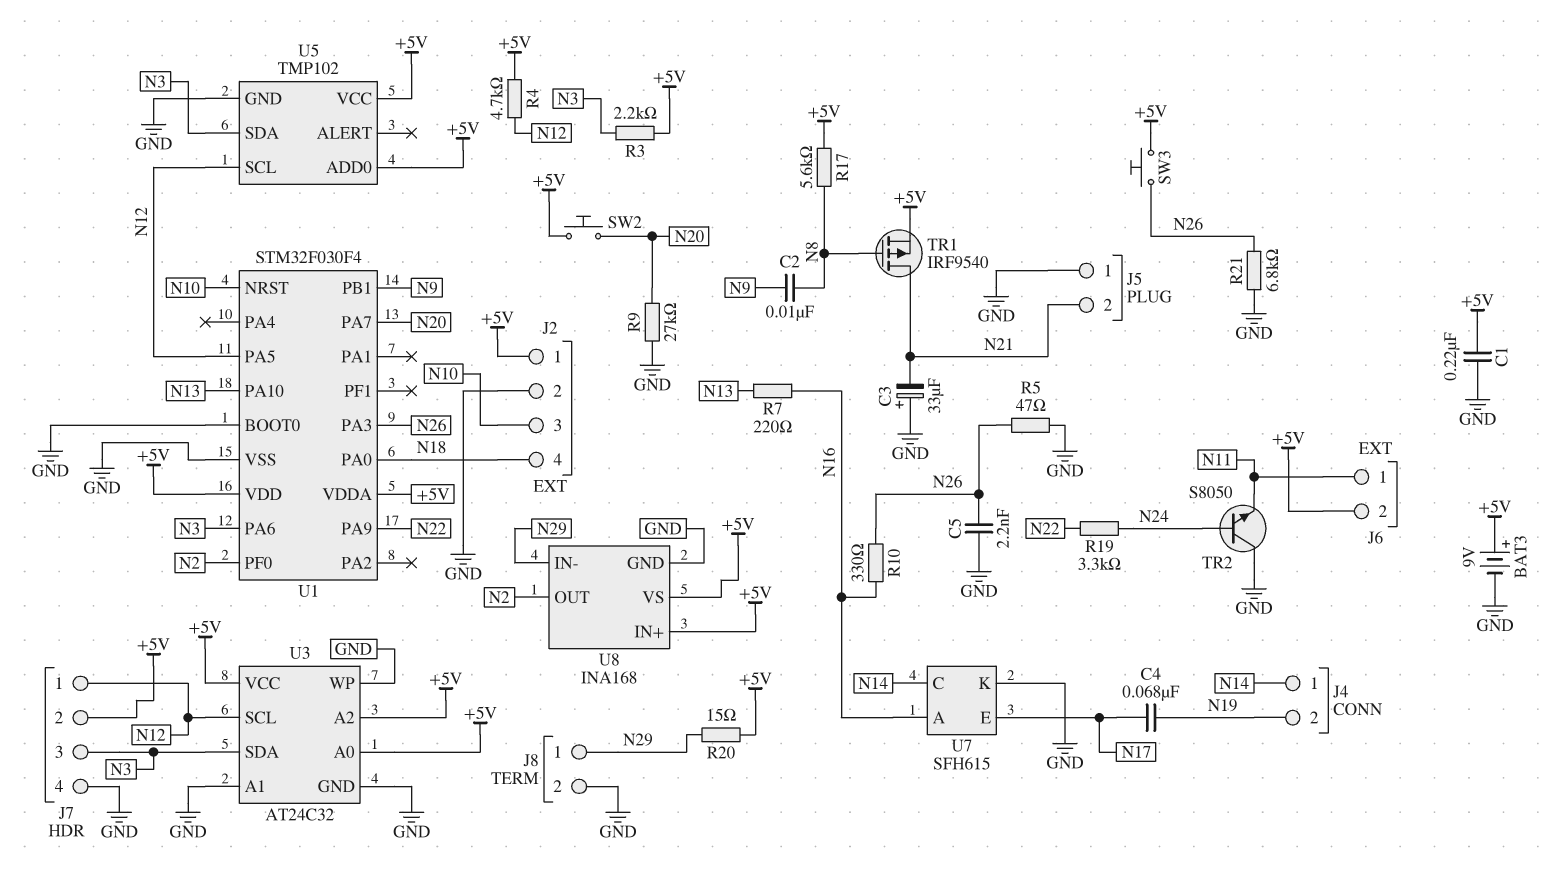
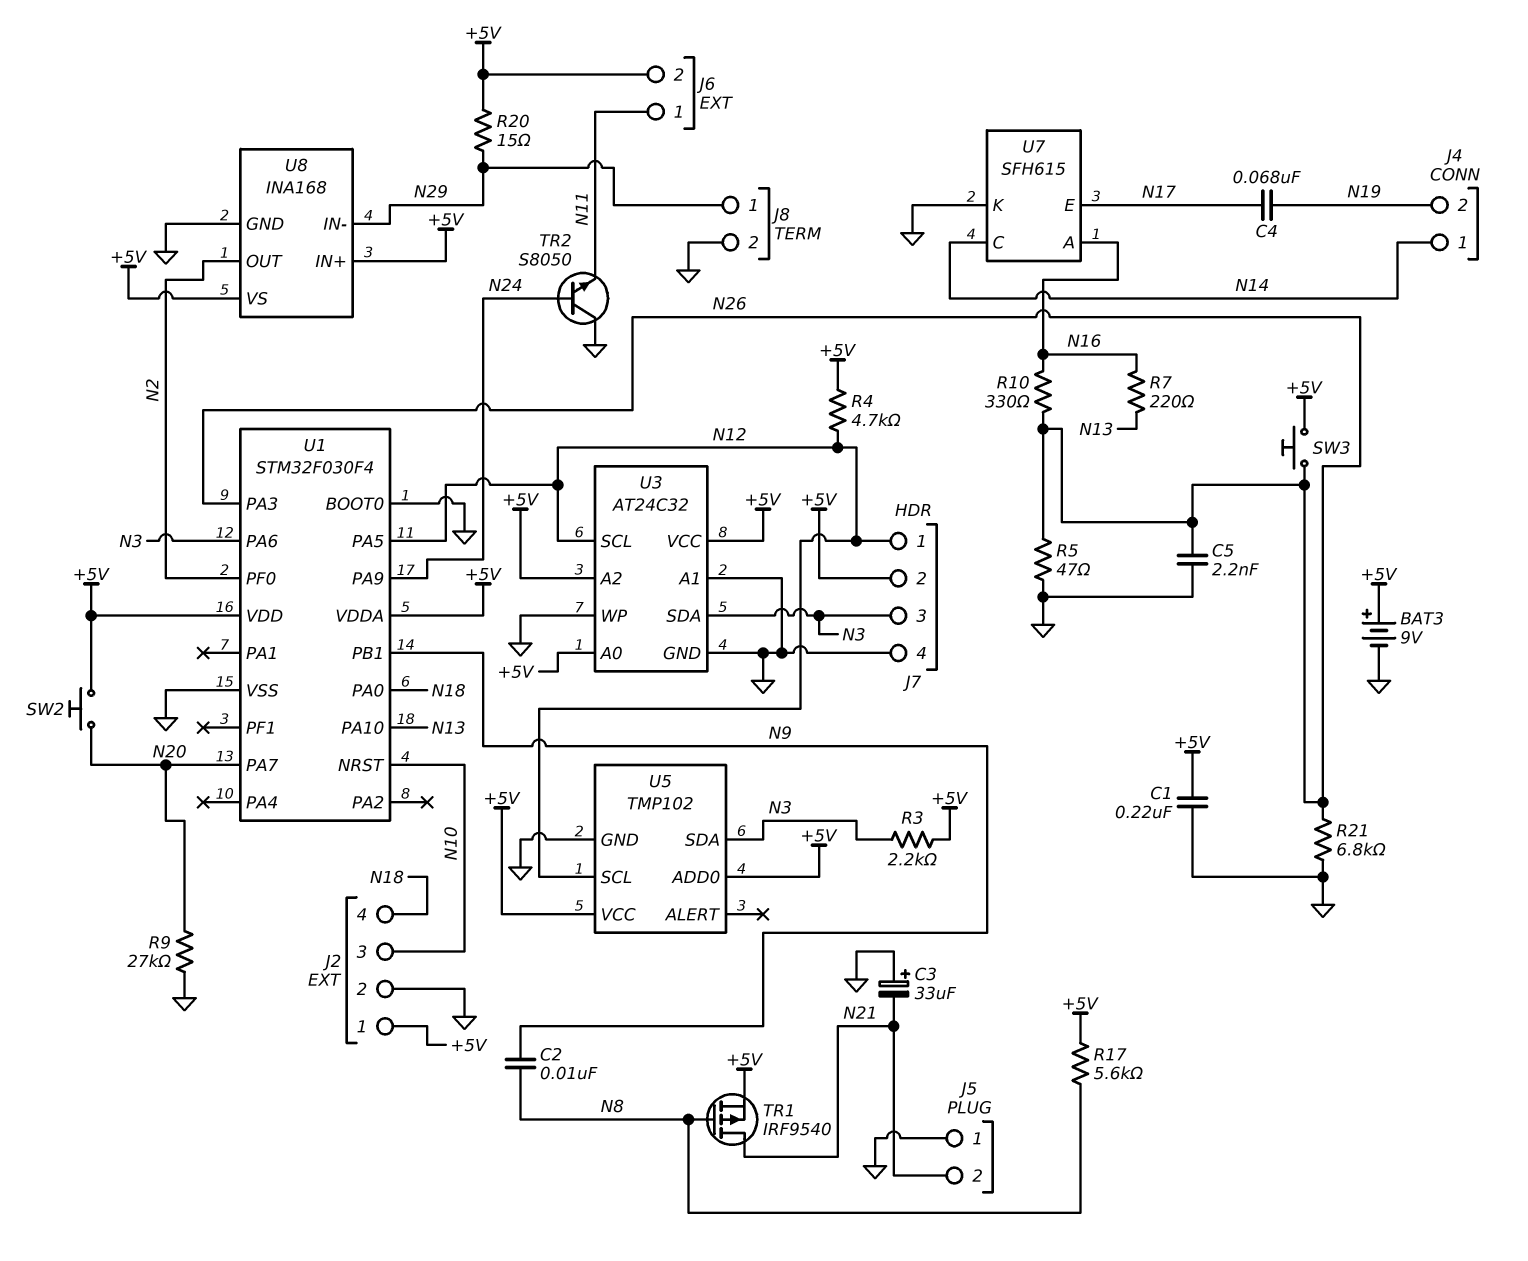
R19: 3.3k (N22, N24) -> none
U1 pin PA9: N22 -> N24

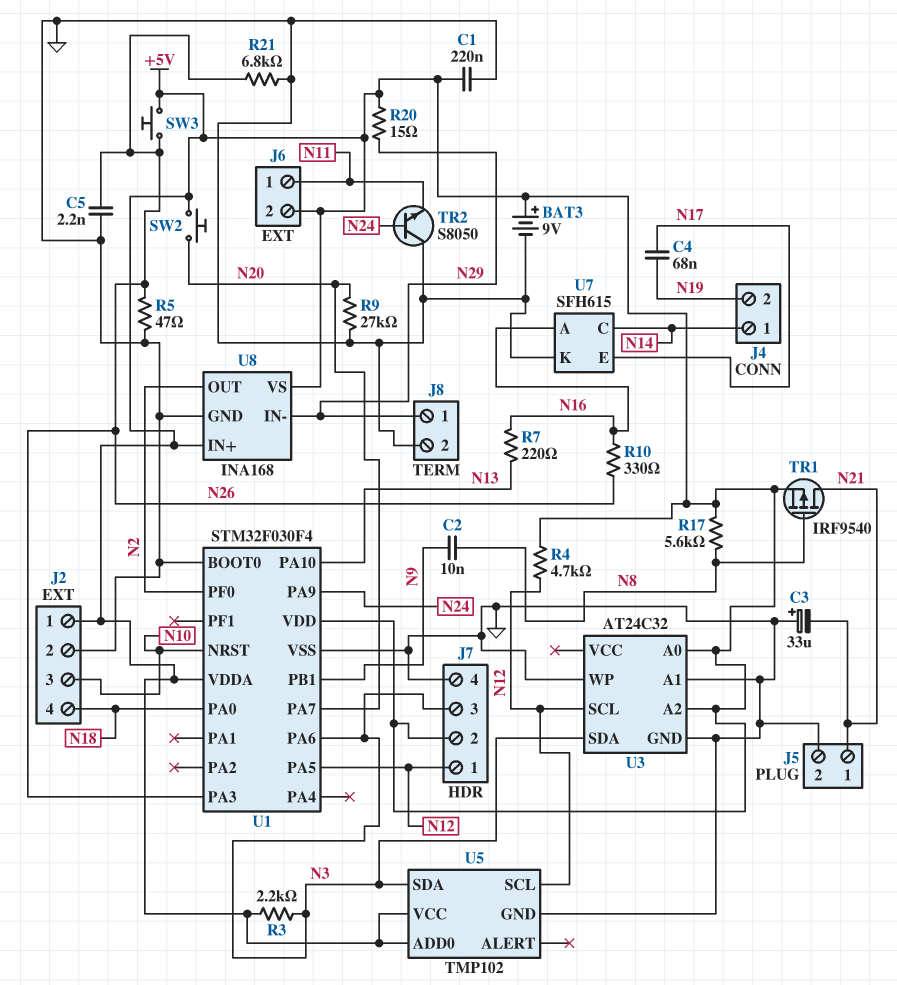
J5 pin 1: GND -> N21
J5 pin 2: N21 -> GND
U3 pin VCC: +5V -> none

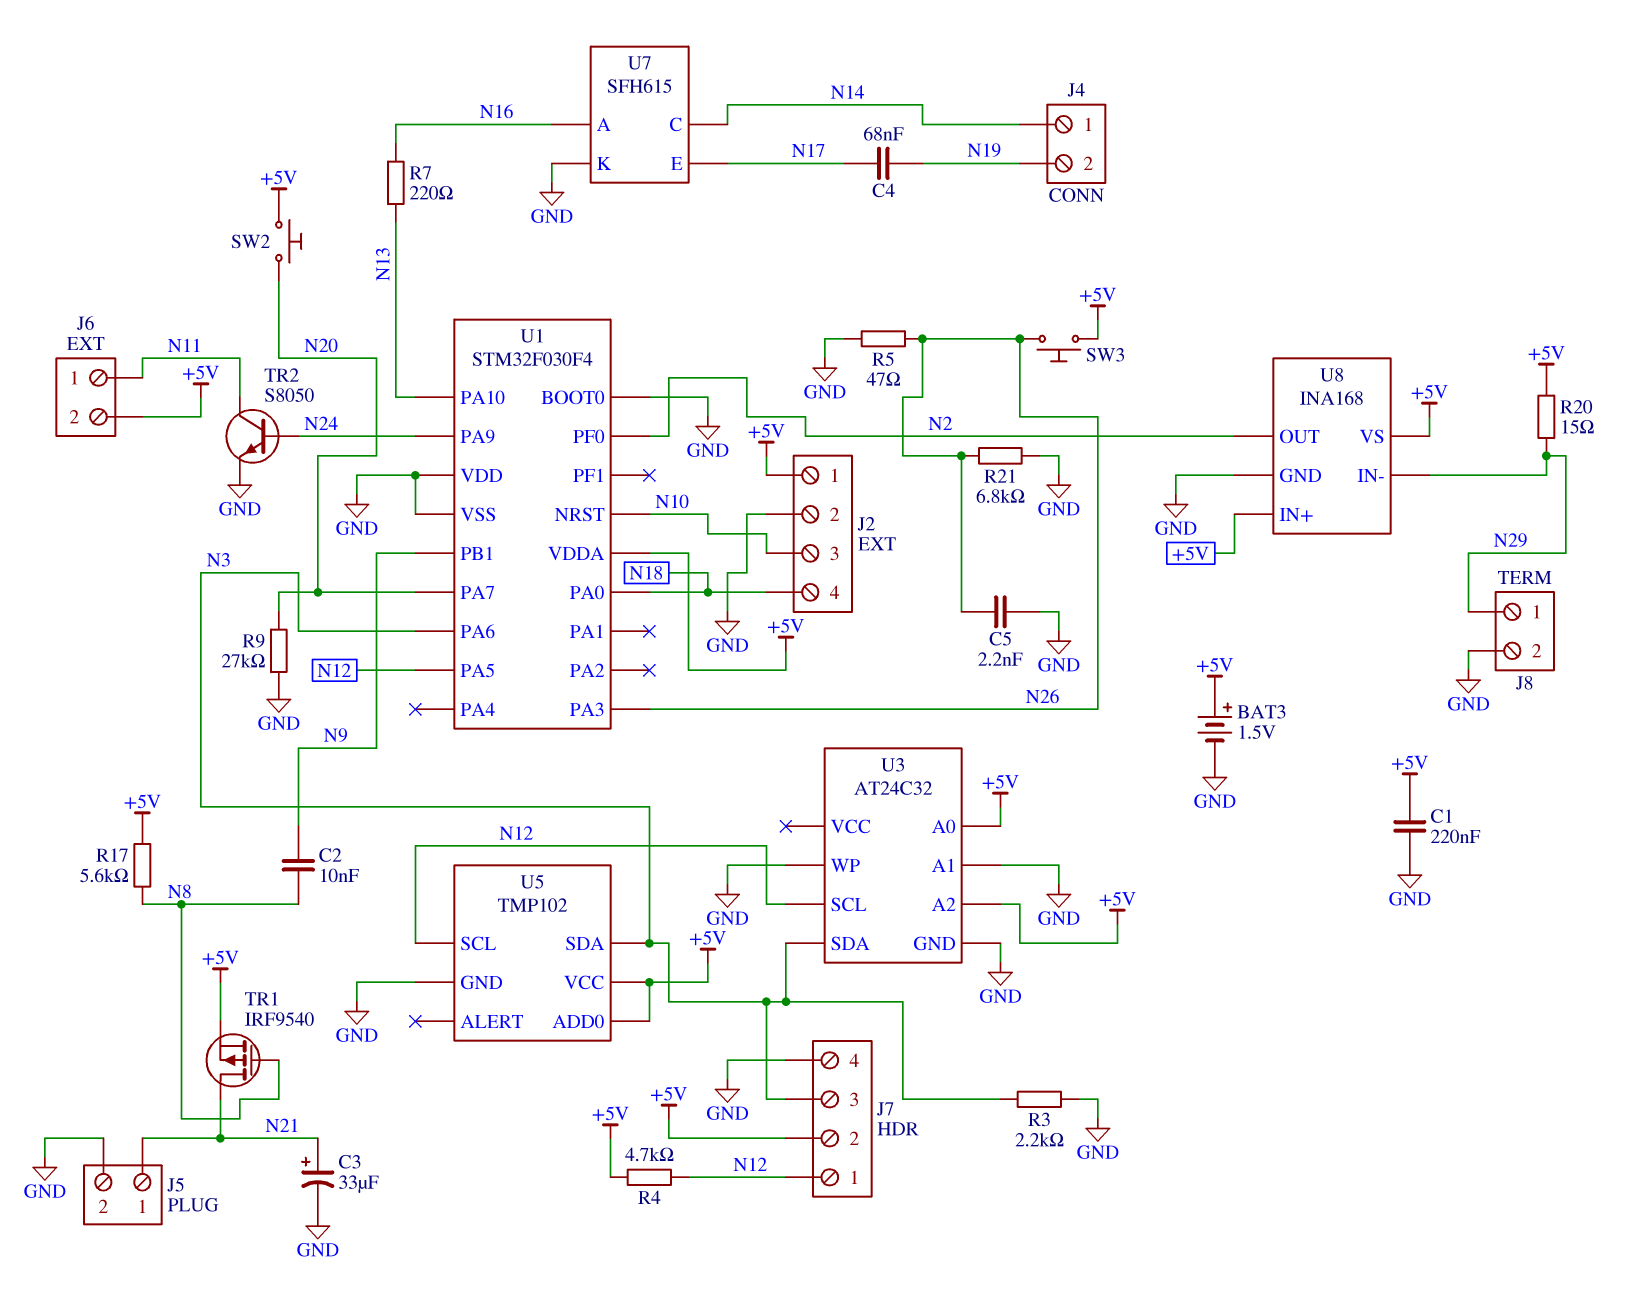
BAT3: 9V (plus +5V, minus GND) -> 1.5V (plus +5V, minus GND)
C3: 33uF (plus GND, minus N21) -> 33uF (plus N21, minus GND)
R3: 2.2k (+5V, N3) -> 2.2k (GND, N3)
R10: 330 (N16, N26) -> none
TR2: NPN S8050 (B N24, C GND, E N11) -> NPN S8050 (B N24, C N11, E GND)
U1 pin VDD: +5V -> GND

